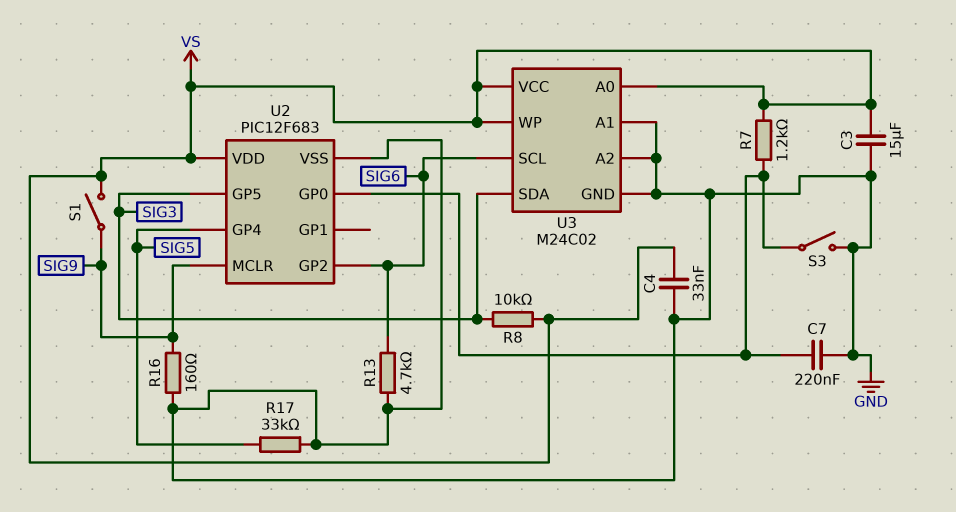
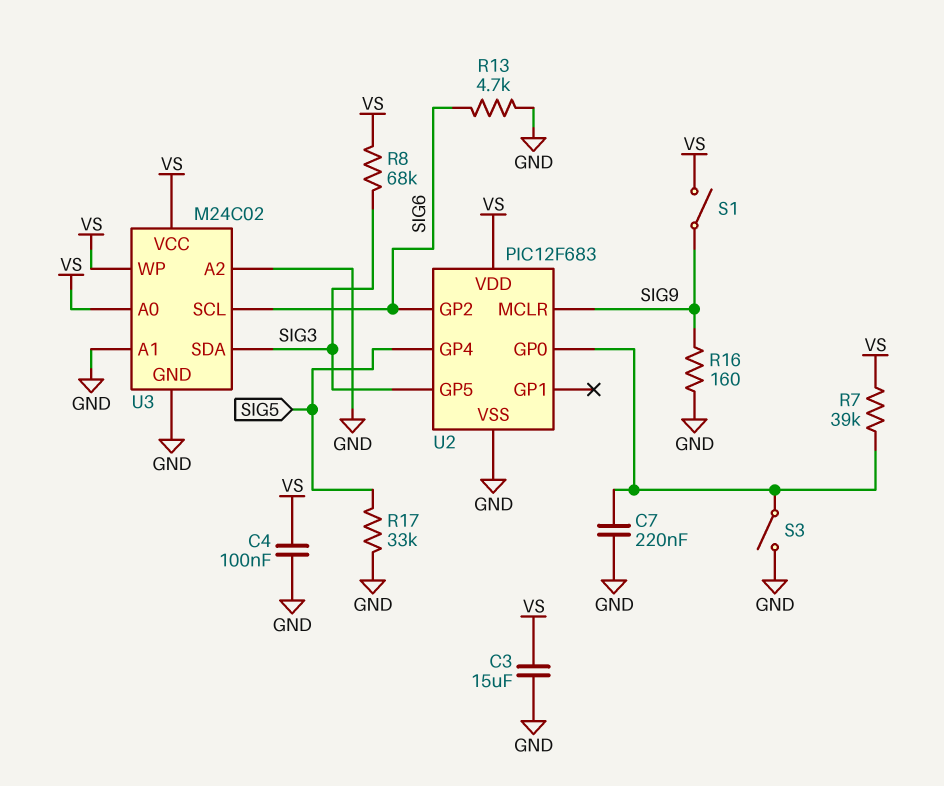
C4: 33nF (GND, VS) -> 100nF (GND, VS)
R7: 1.2k (U2/GP0, VS) -> 39k (U2/GP0, VS)
R8: 10k (SIG3, VS) -> 68k (SIG3, VS)

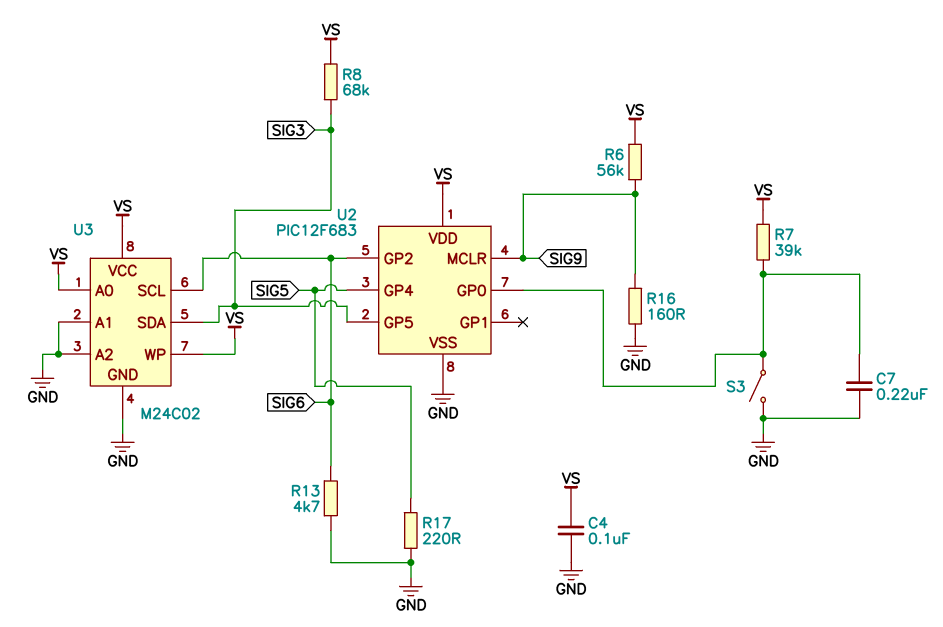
C3: 15uF (GND, VS) -> none
R6: none -> 56k (SIG9, VS)
R17: 33k (GND, SIG5) -> 220 (GND, SIG5)
S1: switch (SIG9, VS) -> none

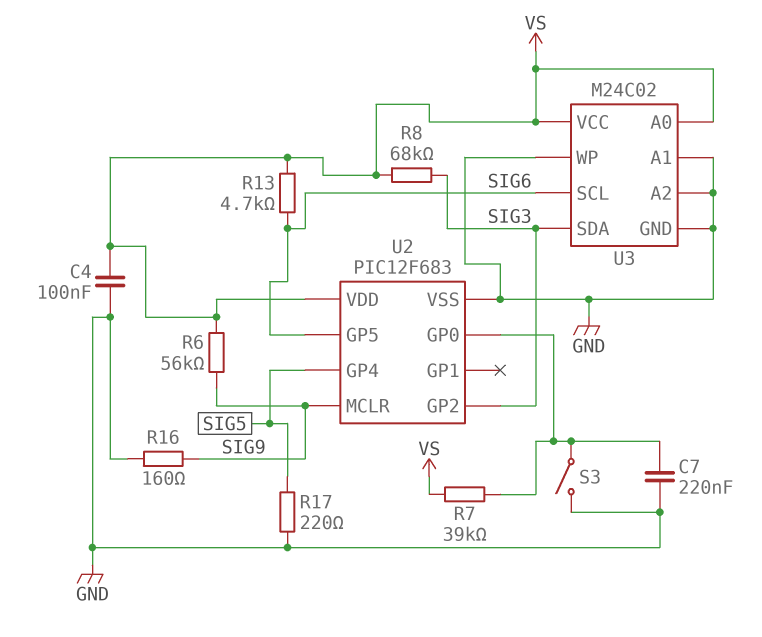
R13: 4.7k (GND, SIG6) -> 4.7k (SIG6, VS)
U2 pin GP2: SIG6 -> SIG3
U2 pin GP5: SIG3 -> SIG6
U3 pin WP: VS -> GND

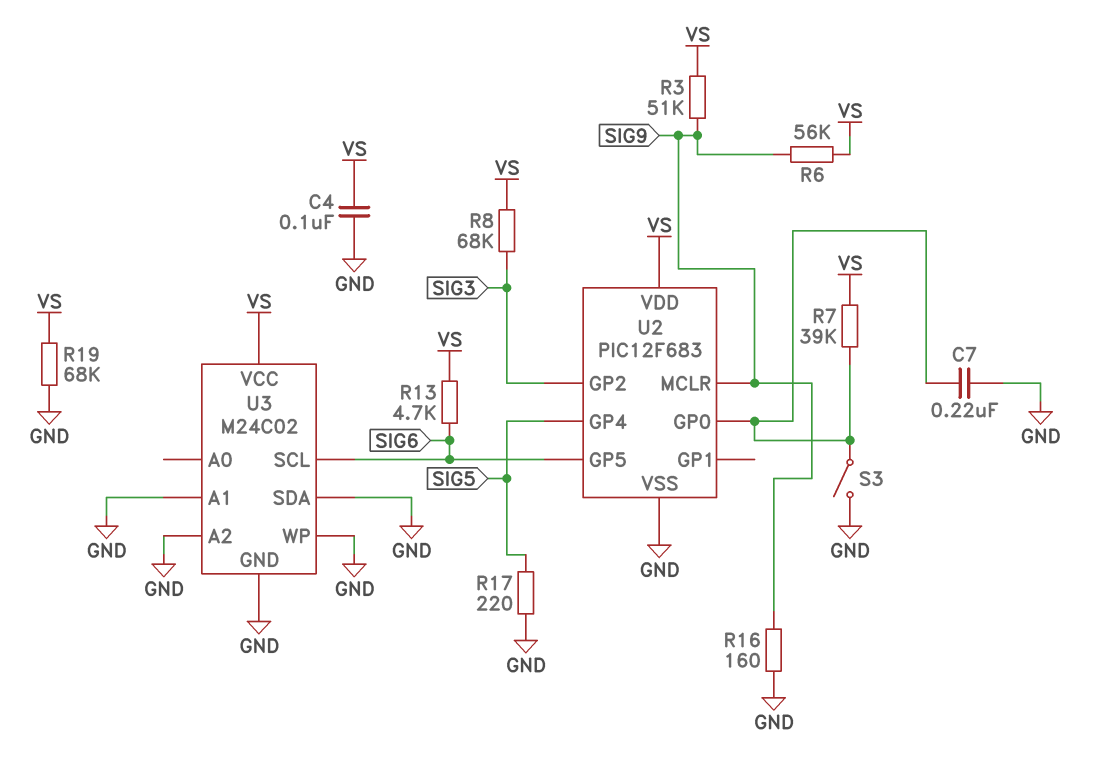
R3: none -> 51k (SIG9, VS)
R19: none -> 68k (GND, VS)
U3 pin A0: VS -> none
U3 pin SDA: SIG3 -> GND

